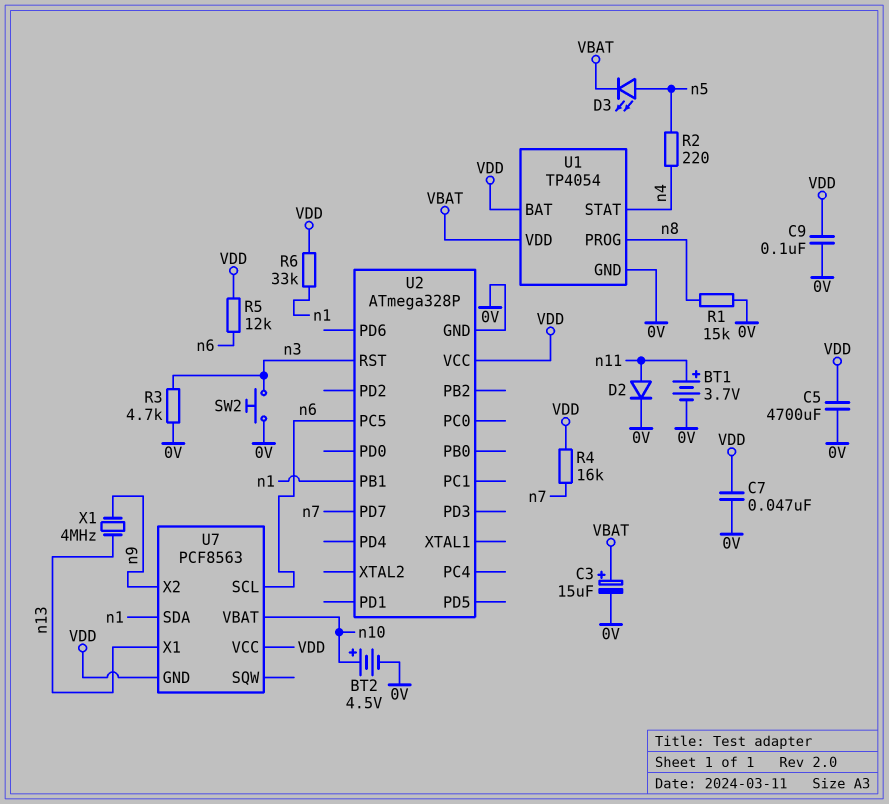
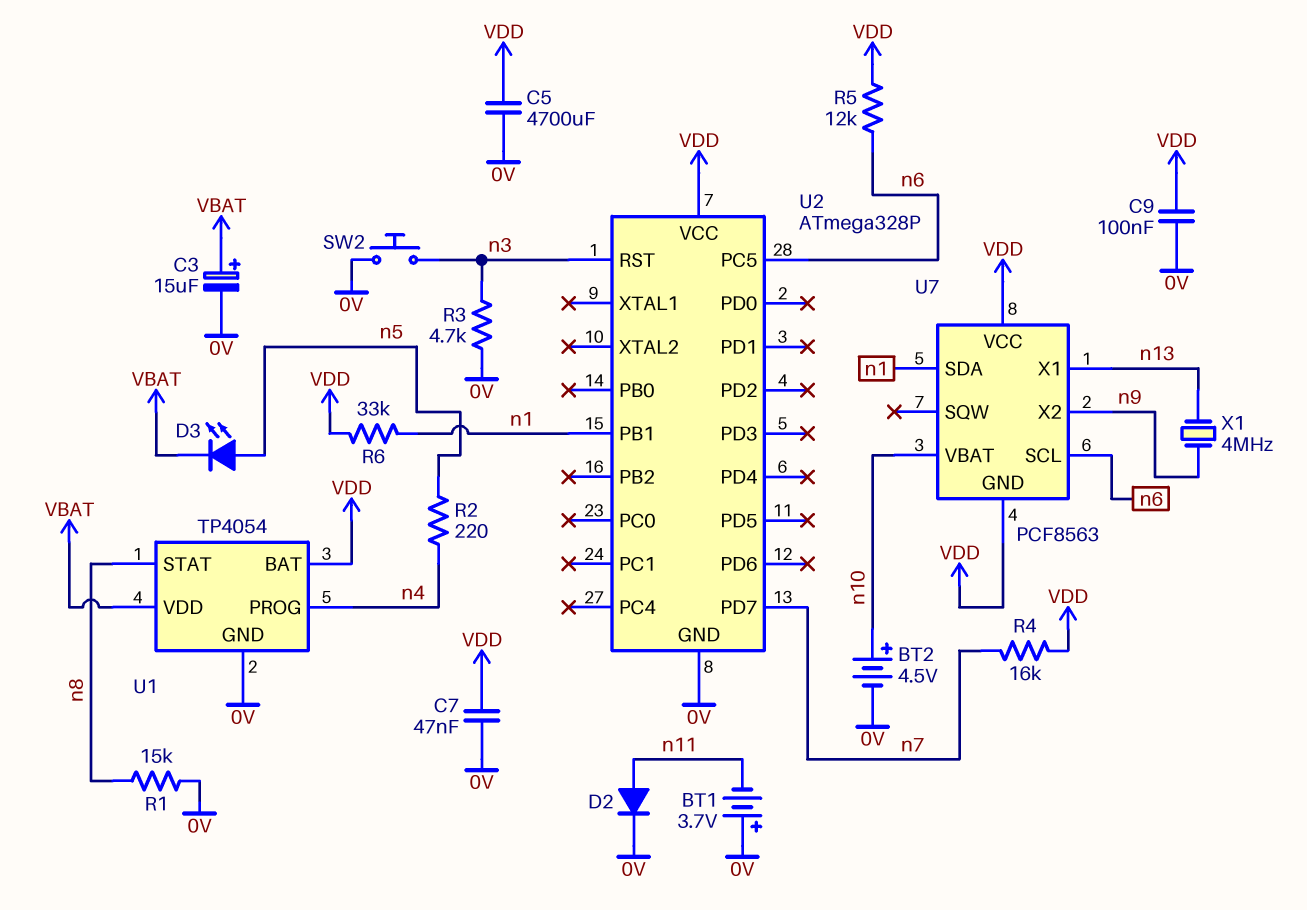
BT1: 3.7V (plus n11, minus 0V) -> 3.7V (plus 0V, minus n11)
U1 pin PROG: n8 -> n4
U1 pin STAT: n4 -> n8

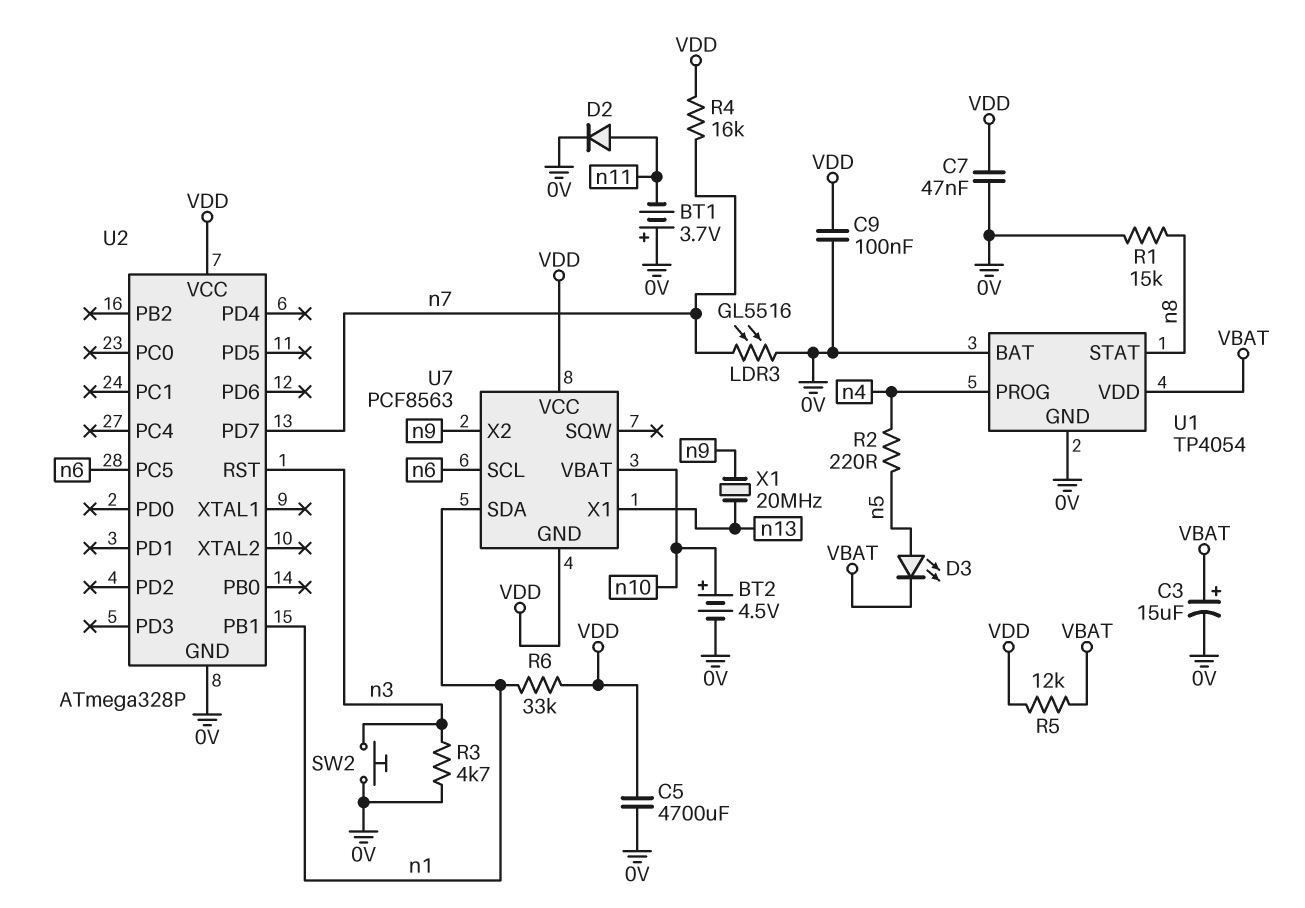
LDR3: none -> GL5516 (0V, n7)
R5: 12k (VDD, n6) -> 12k (VBAT, VDD)
U1 pin BAT: VDD -> 0V
X1: 4MHz (n9, n13) -> 20MHz (n9, n13)

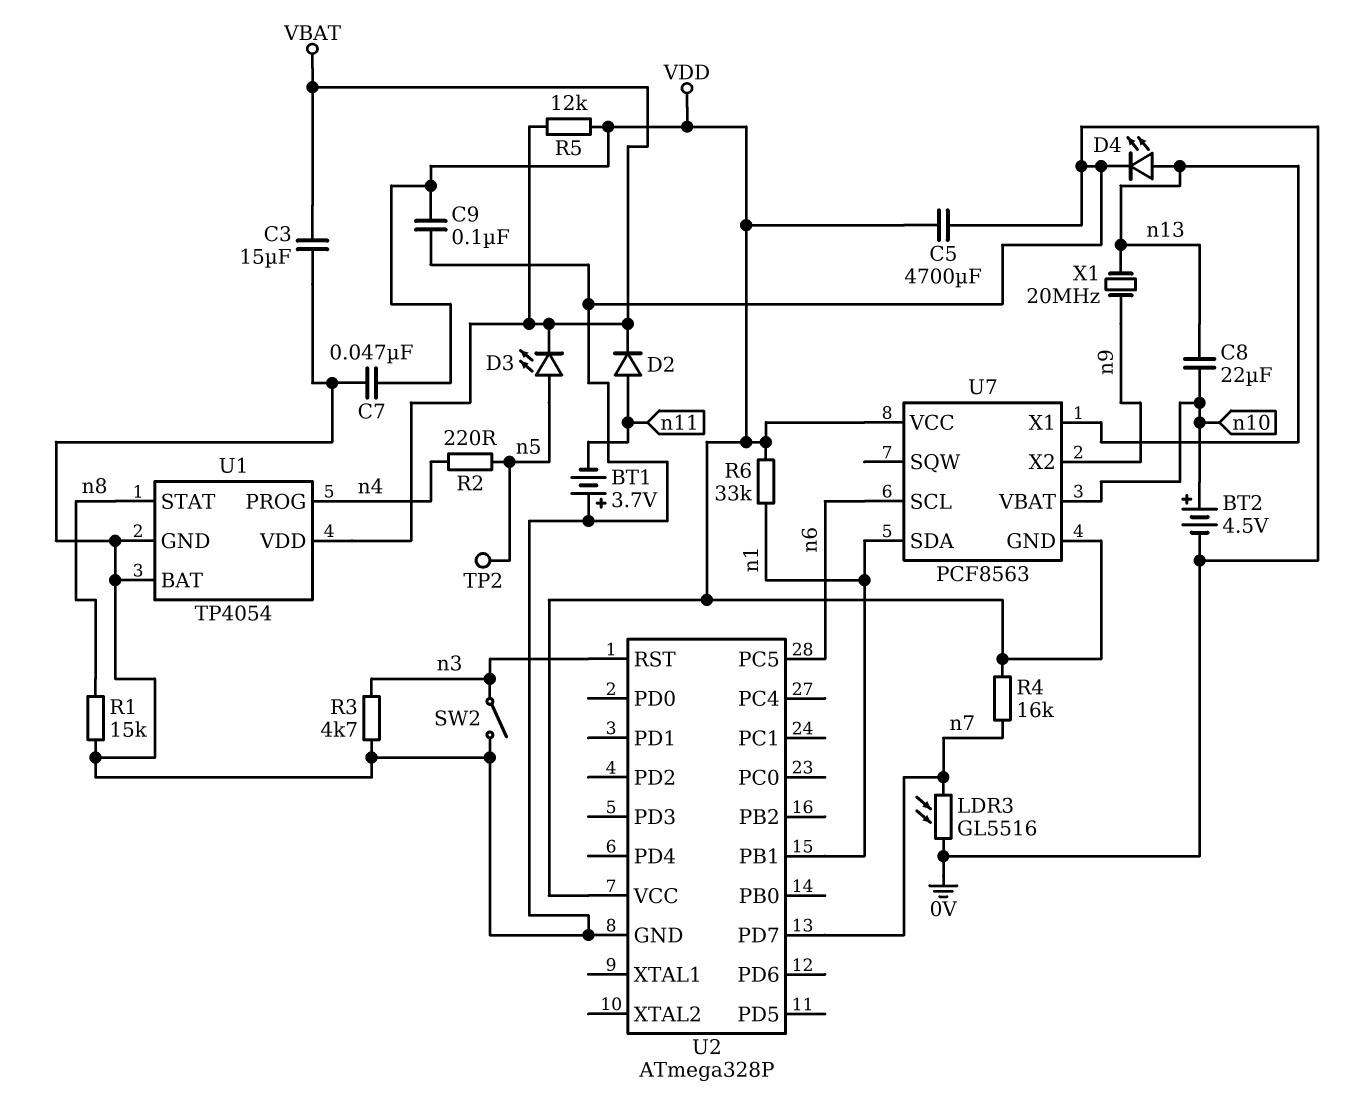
C3: 15uF (plus VBAT, minus 0V) -> 15uF (0V, VBAT)
C8: none -> 22uF (n10, n13)
D2: diode (A n11, K 0V) -> diode (A n11, K VBAT)
D4: none -> LED (A n13, K 0V)
SW2: button (0V, n3) -> switch (0V, n3)
TP2: none -> test point (n5)

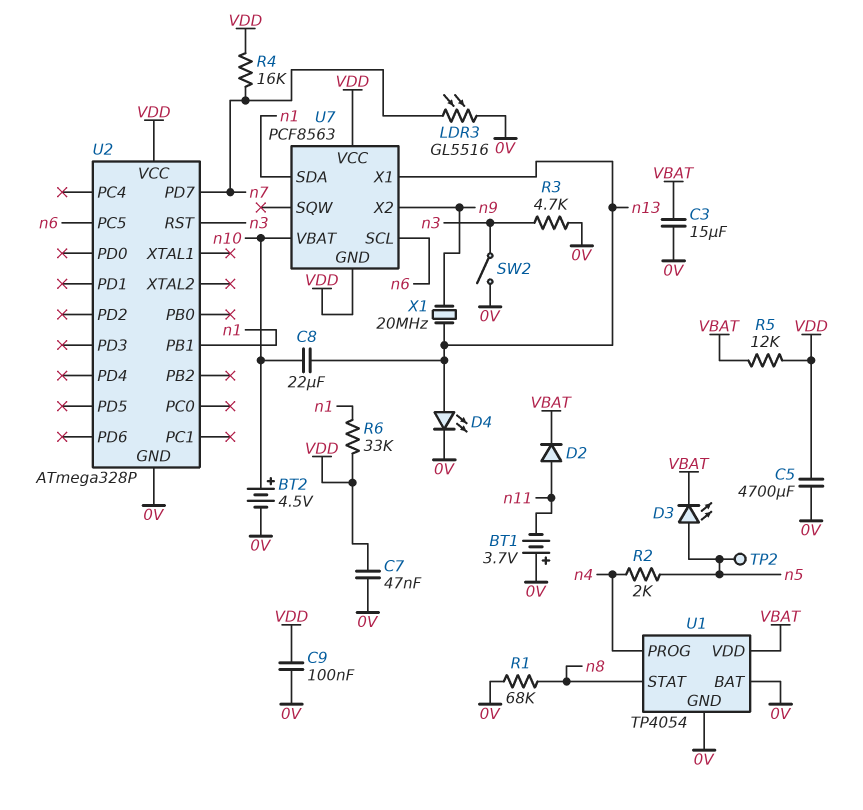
R1: 15k (0V, n8) -> 68k (0V, n8)
R2: 220 (n4, n5) -> 2k (n4, n5)

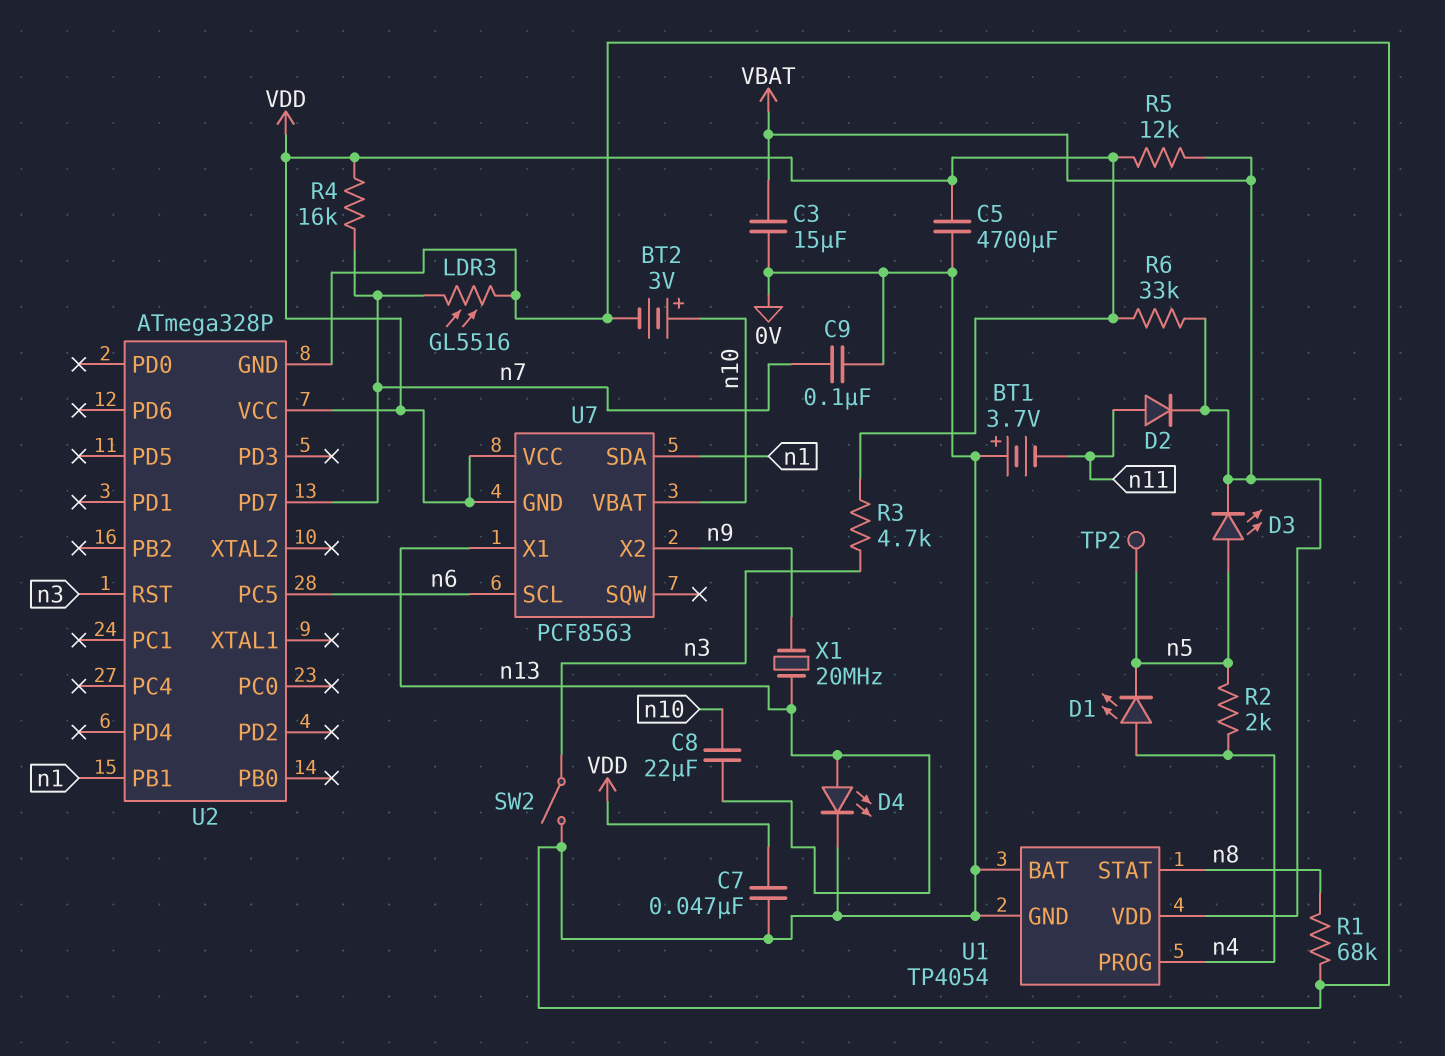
BT2: 4.5V (plus n10, minus 0V) -> 3V (plus n10, minus 0V)
C9: 100nF (0V, VDD) -> 100nF (0V, n7)
D1: none -> LED (A n4, K n5)
R3: 4.7k (0V, n3) -> 4.7k (VDD, n3)
R6: 33k (VDD, n1) -> 33k (VBAT, VDD)

